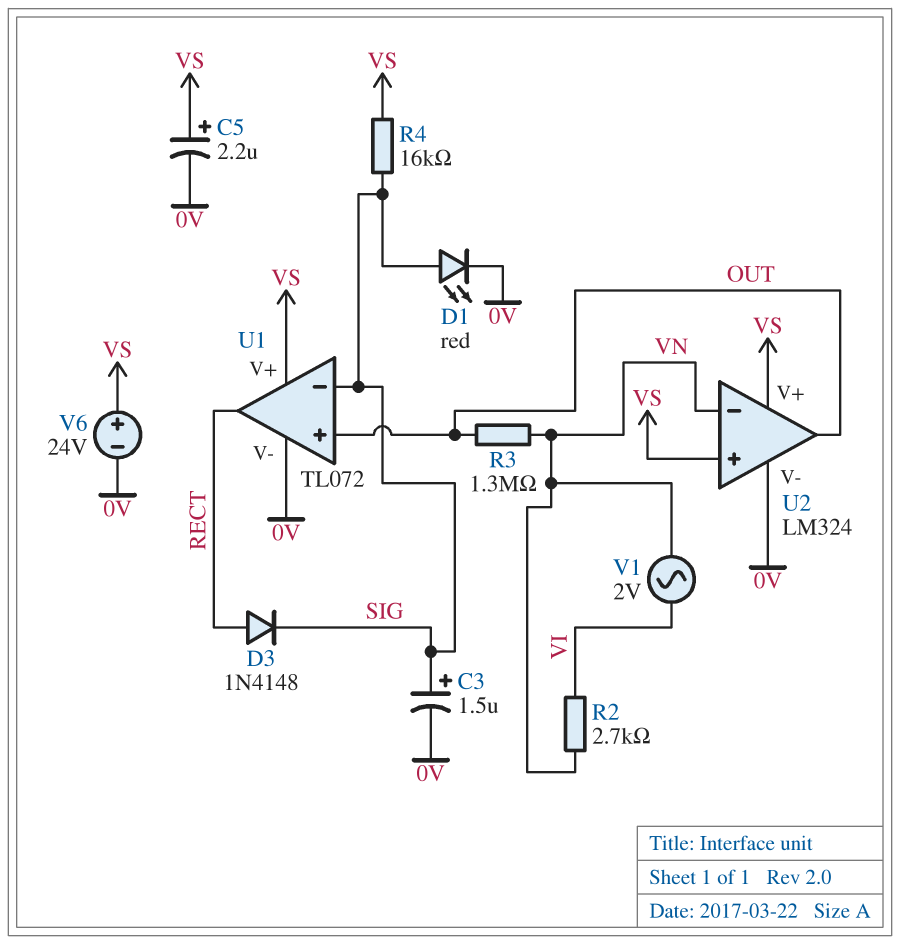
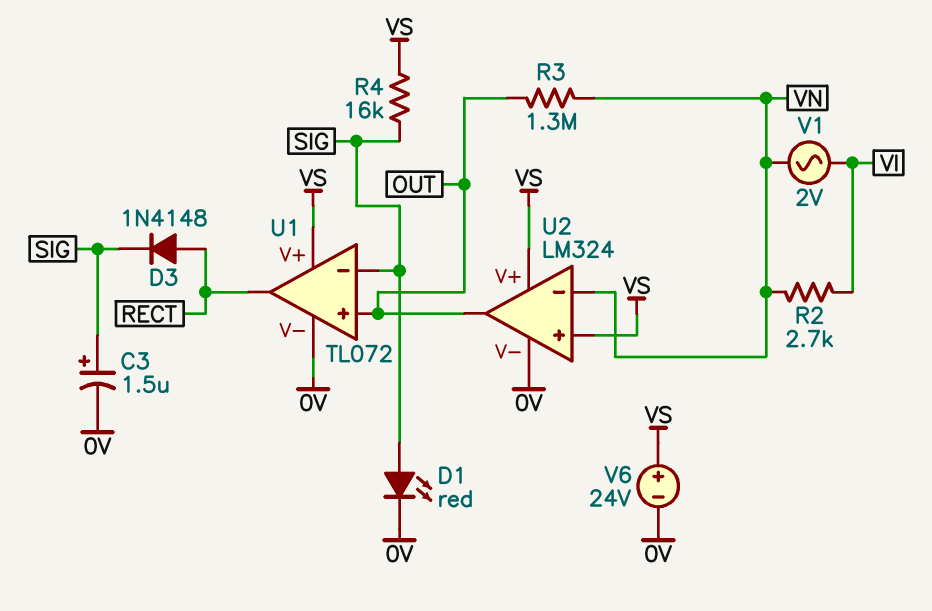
C5: 2.2uF (plus VS, minus 0V) -> none

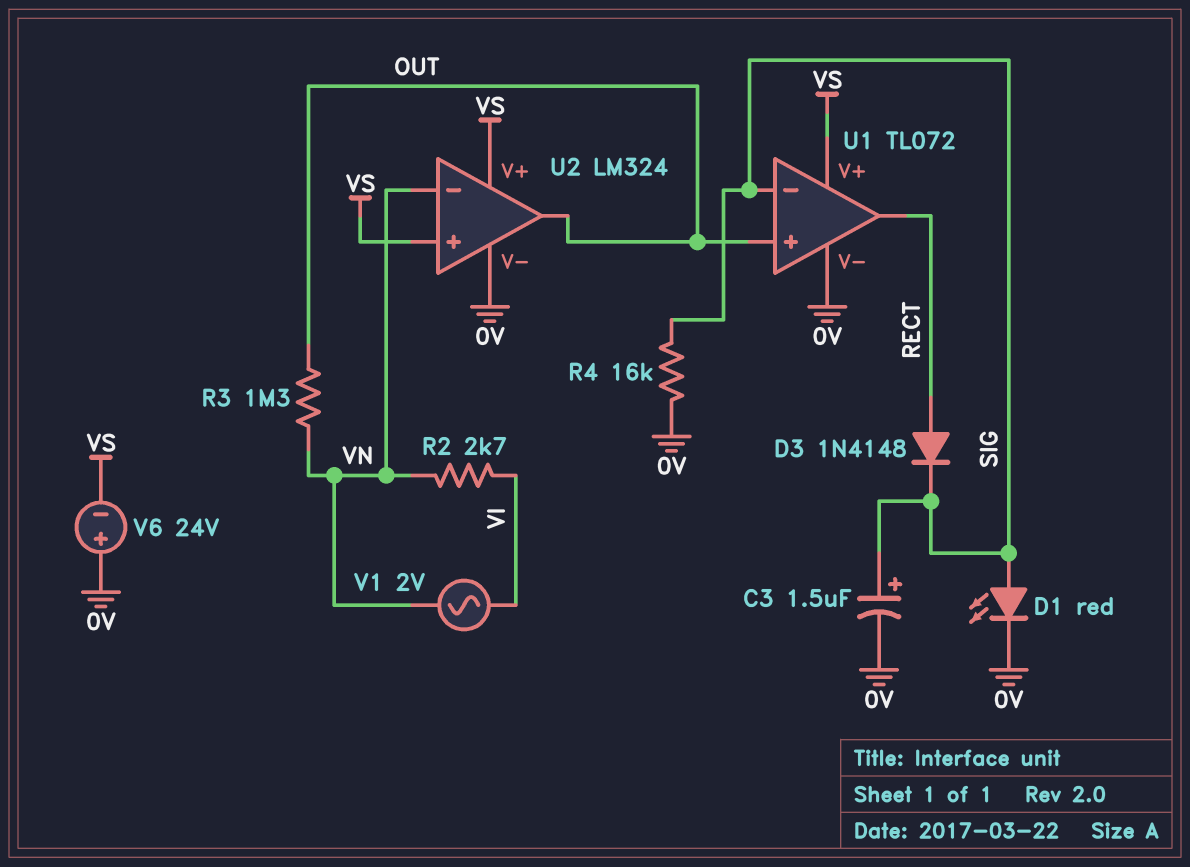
R4: 16k (SIG, VS) -> 16k (0V, SIG)
V6: 24V (plus VS, minus 0V) -> 24V (plus 0V, minus VS)

